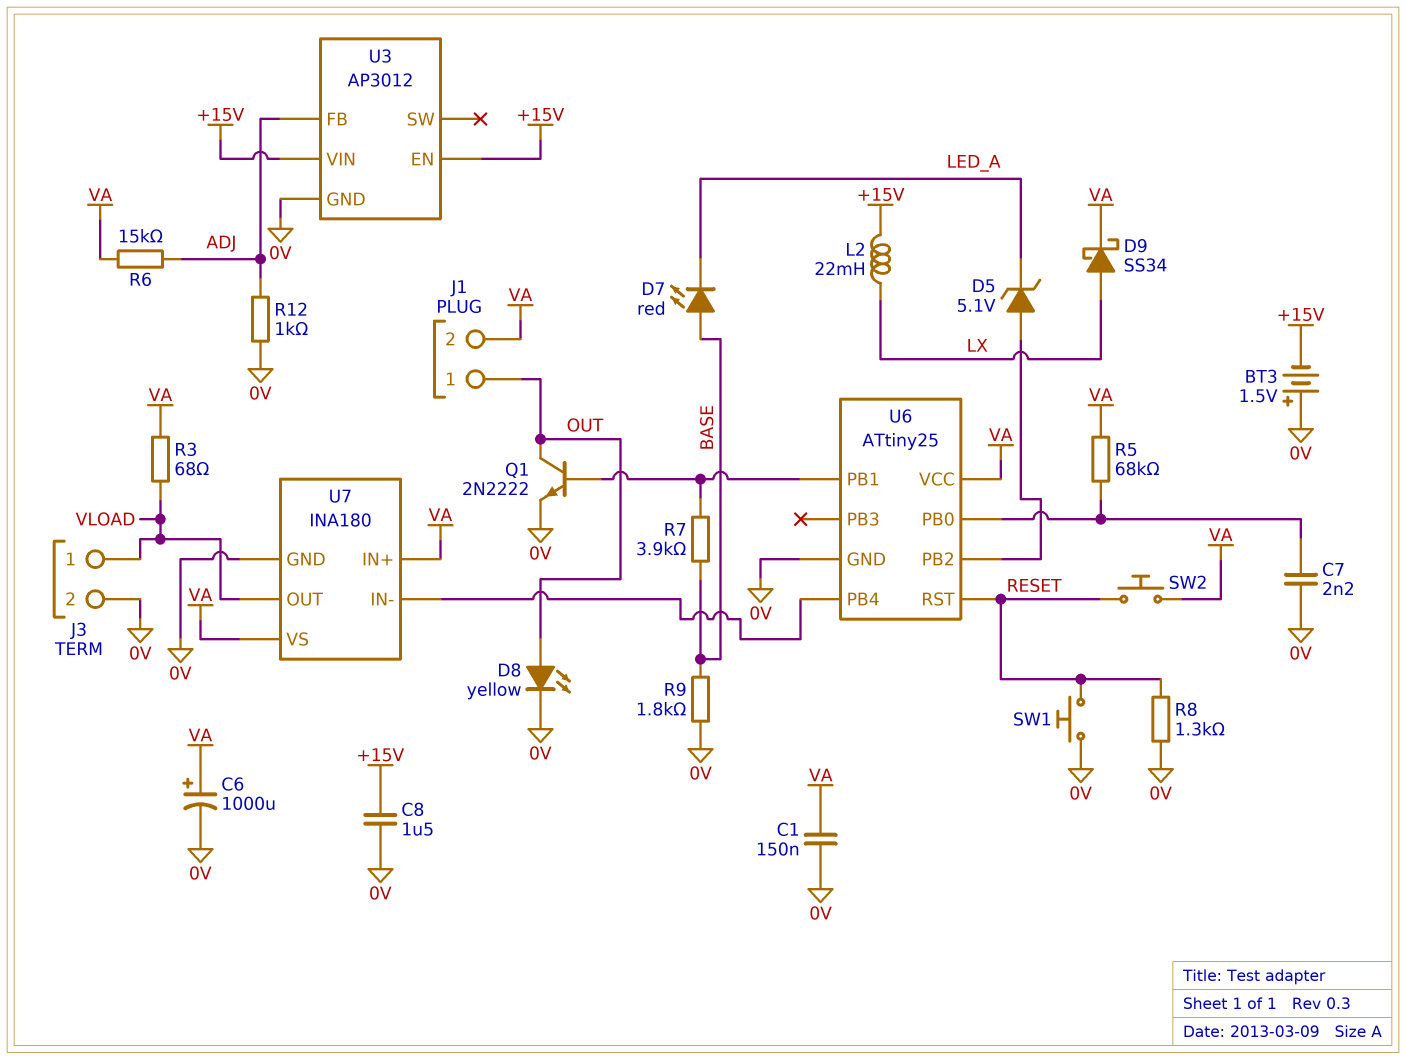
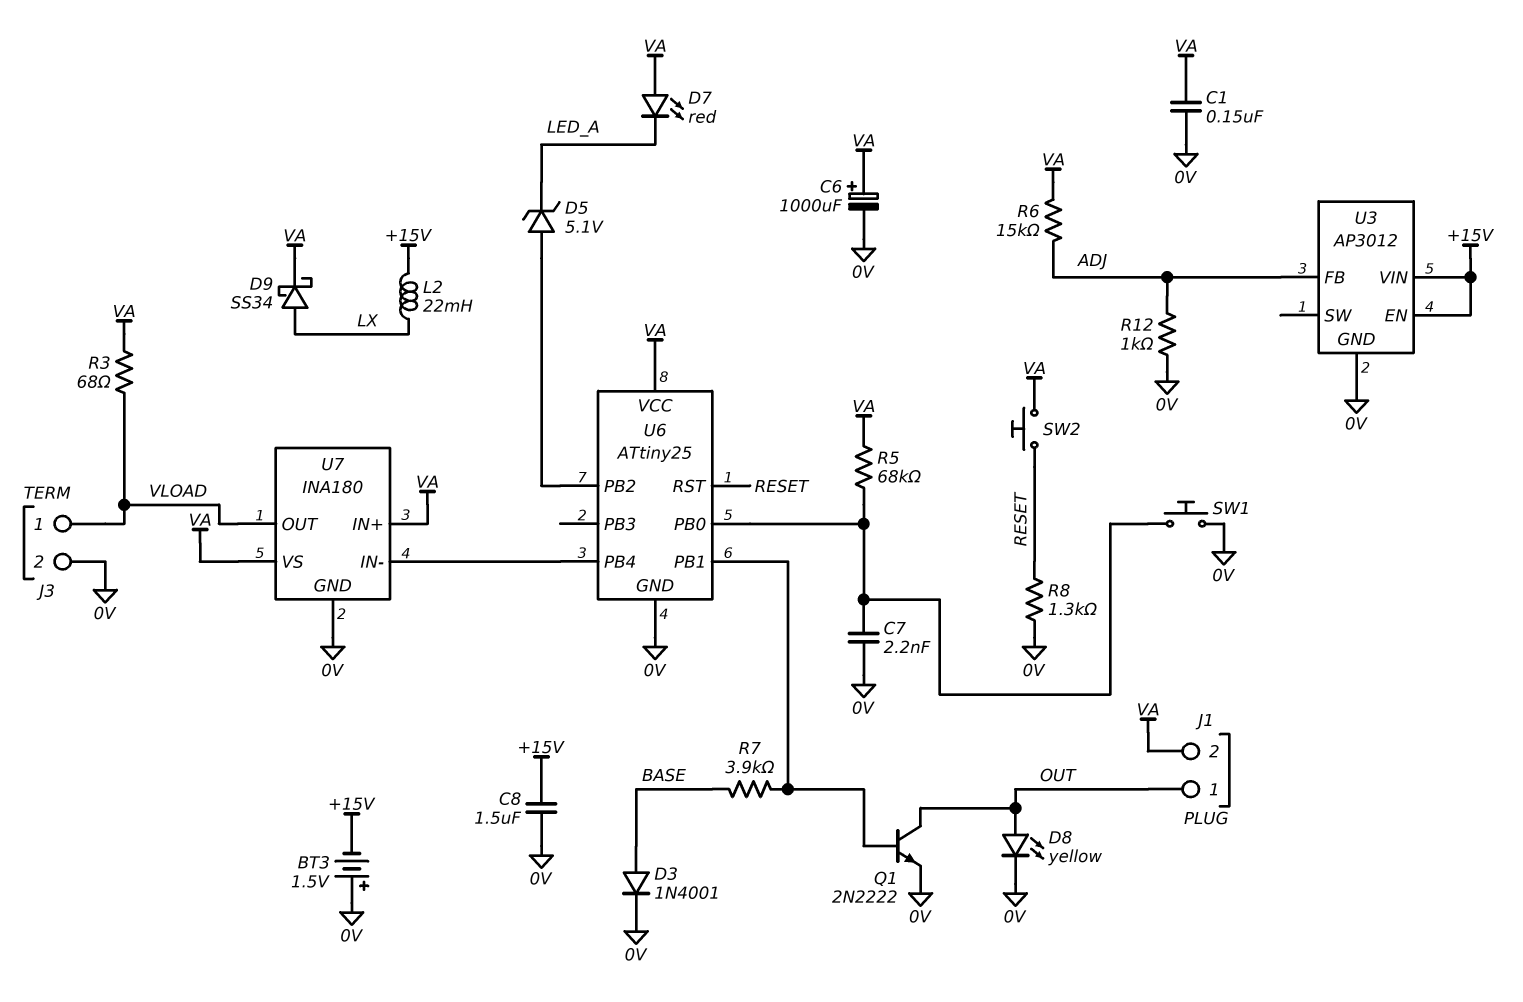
D3: none -> diode 1N4001 (A BASE, K 0V)
D7: LED red (A BASE, K LED_A) -> LED red (A VA, K LED_A)
R9: 1.8k (0V, BASE) -> none
SW1: button (0V, RESET) -> button (0V, U6/PB0)

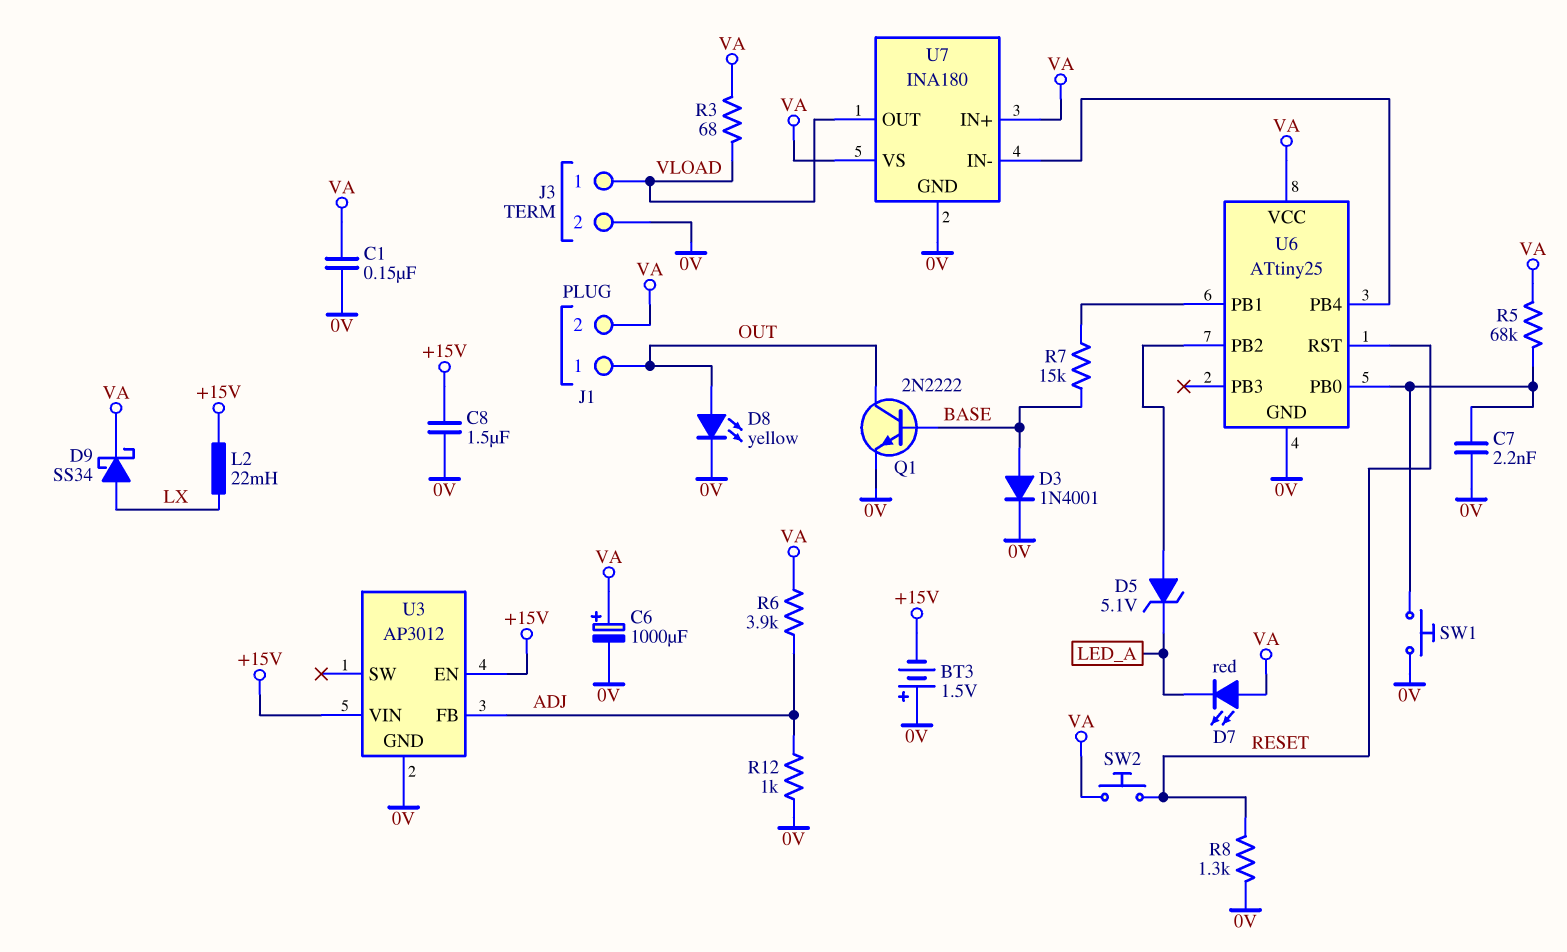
Q1: NPN 2N2222 (B U6/PB1, C OUT, E 0V) -> NPN 2N2222 (B BASE, C OUT, E 0V)
R6: 15k (ADJ, VA) -> 3.9k (ADJ, VA)
R7: 3.9k (BASE, U6/PB1) -> 15k (BASE, U6/PB1)

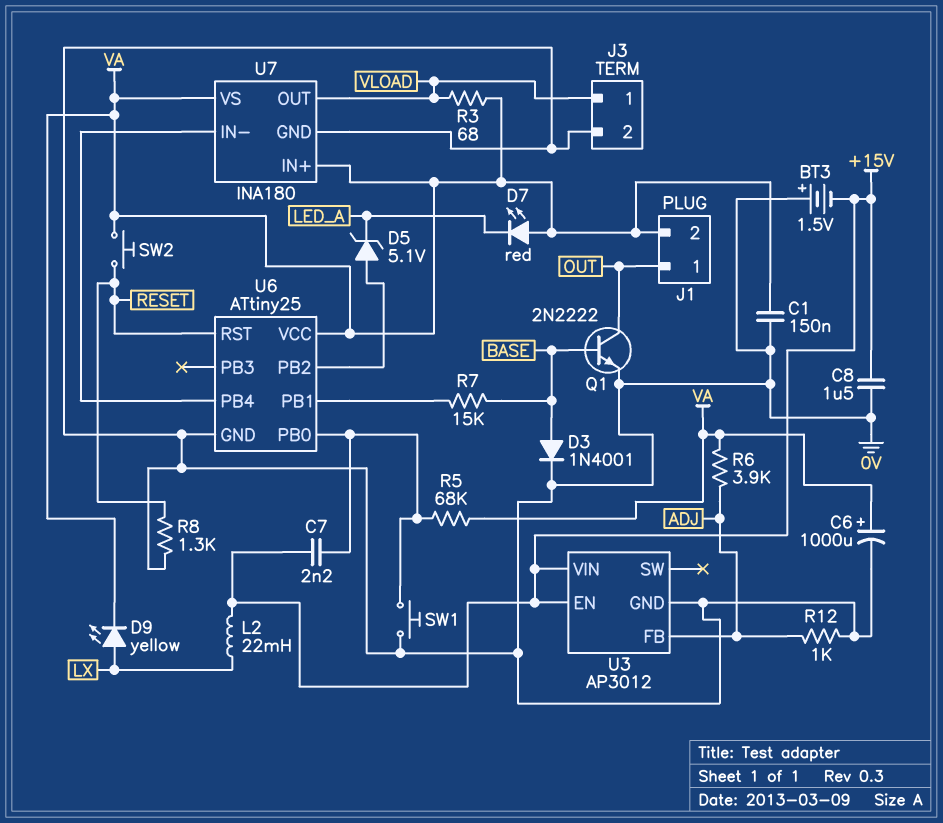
C7: 2.2nF (0V, U6/PB0) -> 2.2nF (+15V, U6/PB0)
D8: LED yellow (A OUT, K 0V) -> none
D9: schottky SS34 (A LX, K VA) -> LED yellow (A LX, K VA)

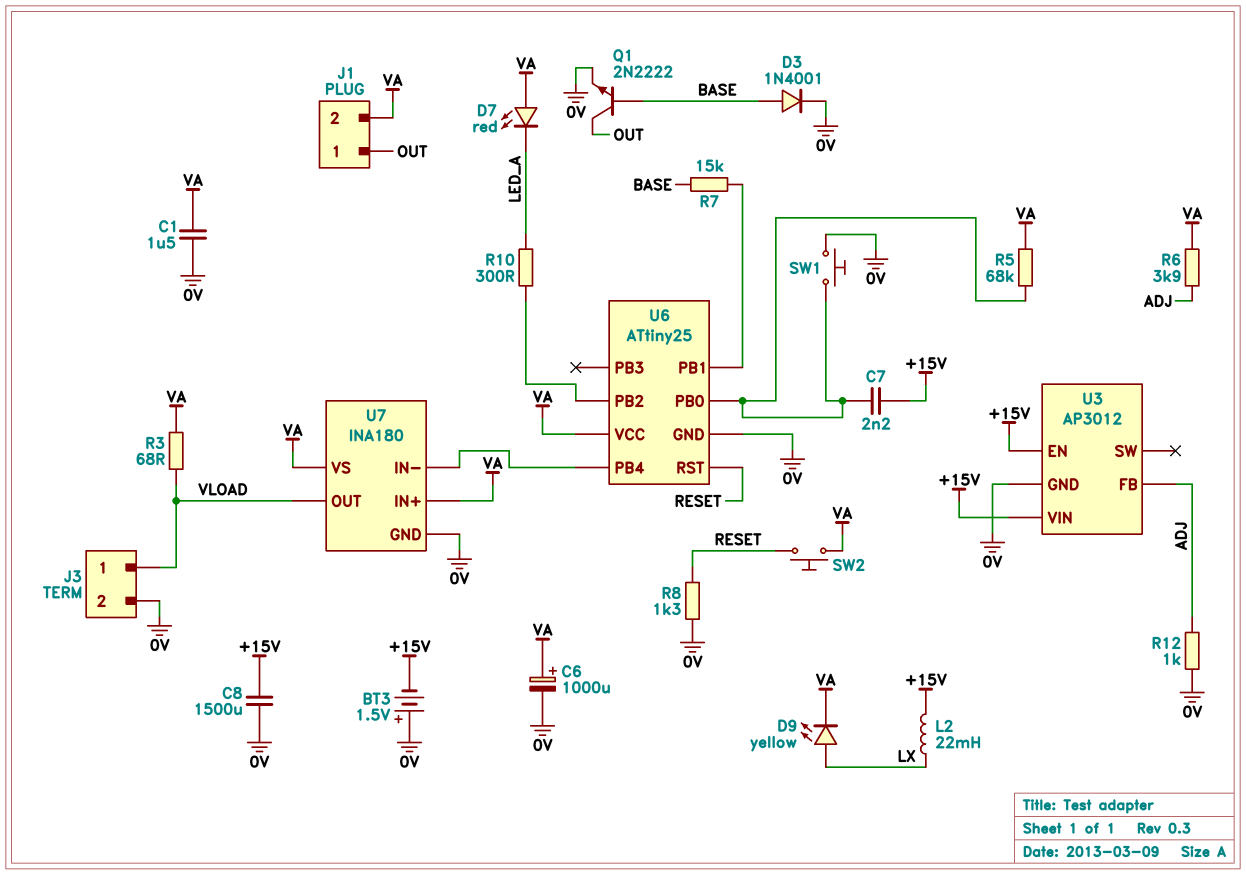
C1: 150nF (0V, VA) -> 1.5uF (0V, VA)
C8: 1.5uF (+15V, 0V) -> 1500uF (+15V, 0V)
D5: zener 5.1V (A U6/PB2, K LED_A) -> none
R10: none -> 300 (LED_A, U6/PB2)

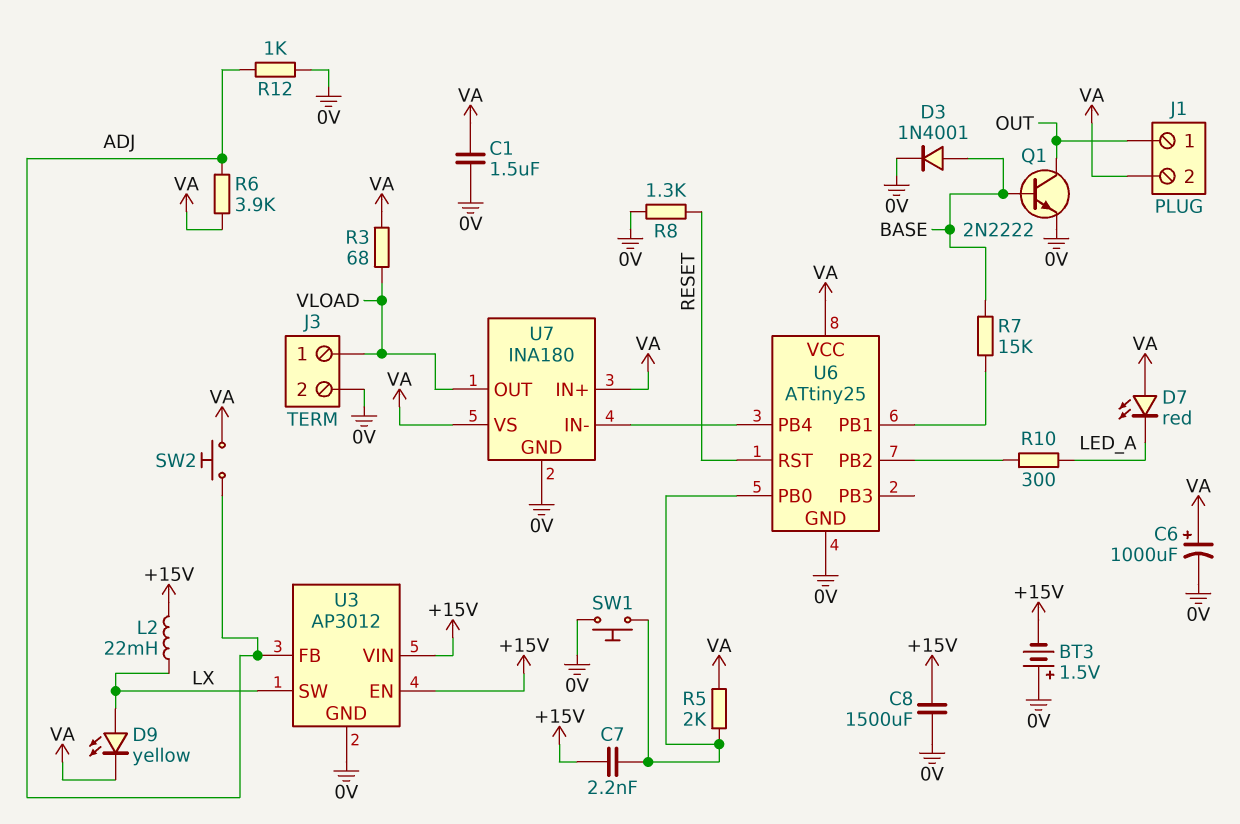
R5: 68k (U6/PB0, VA) -> 2k (U6/PB0, VA)
SW2: button (RESET, VA) -> button (ADJ, VA)
U3 pin SW: none -> LX

